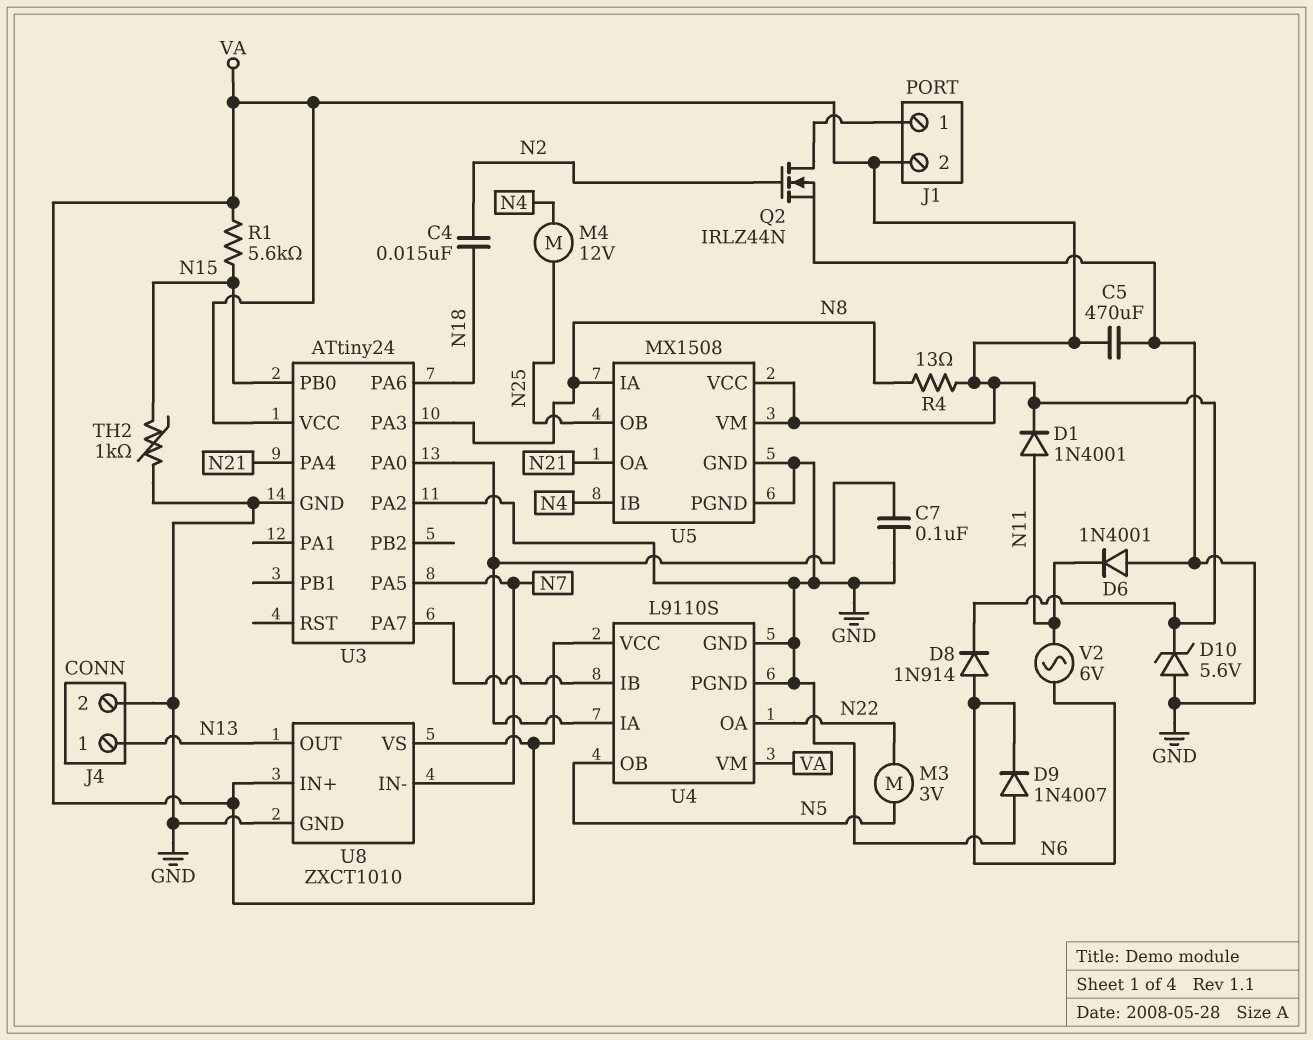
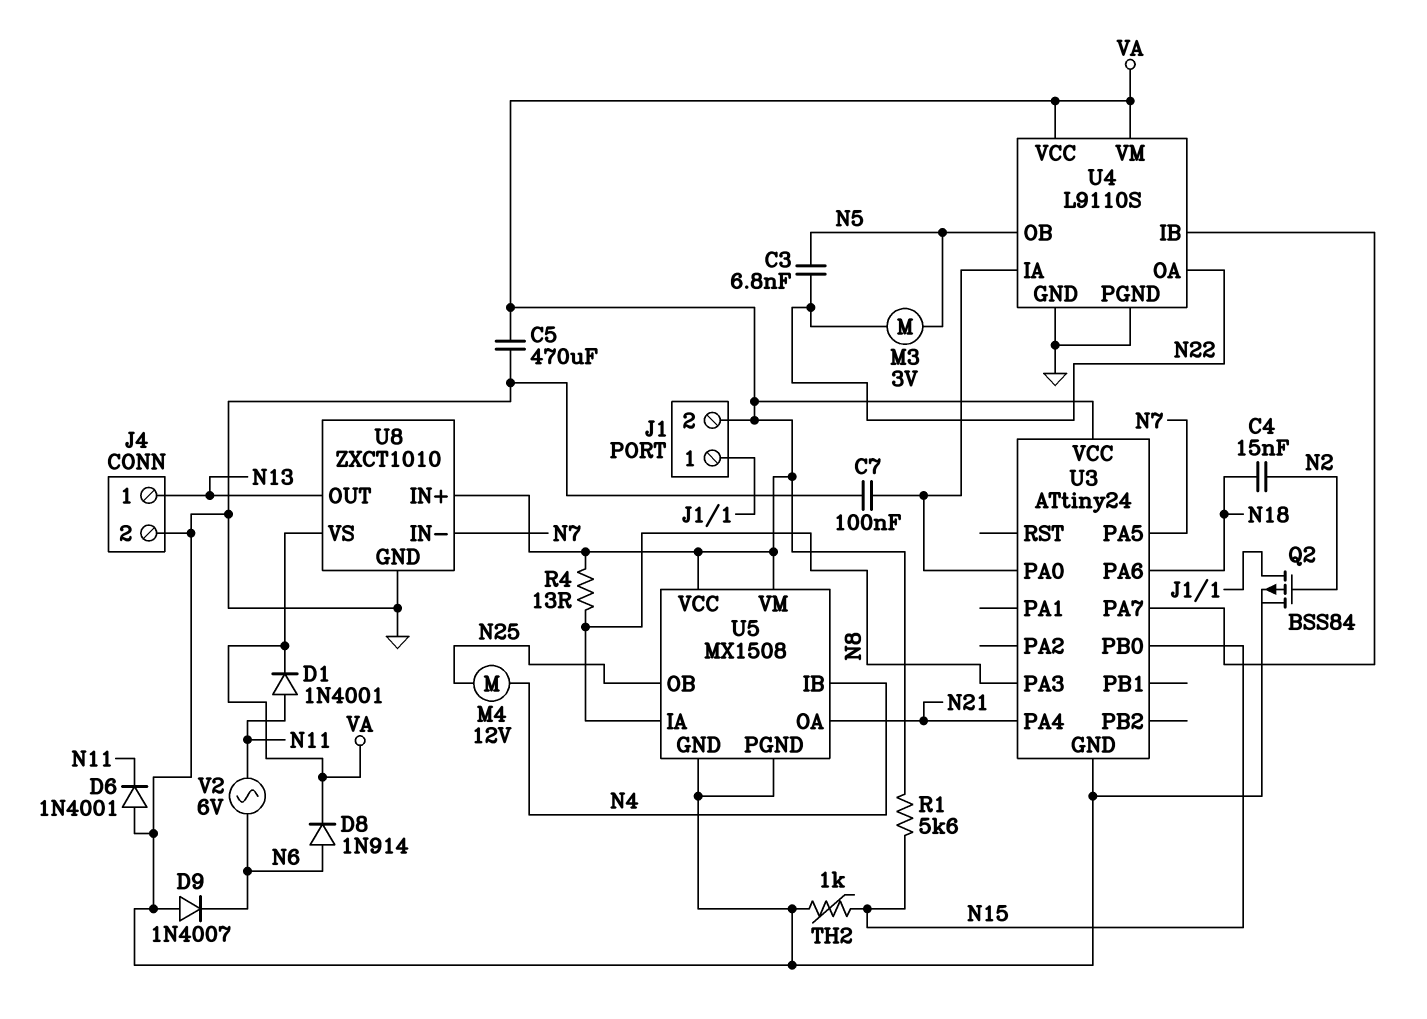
C3: none -> 6.8nF (N5, N22)
D10: zener 5.6V (A GND, K VA) -> none
Q2: NMOS IRLZ44N (G N2, D J1/1, S GND) -> PMOS BSS84 (G N2, D J1/1, S GND)
U3 pin PA2: GND -> none

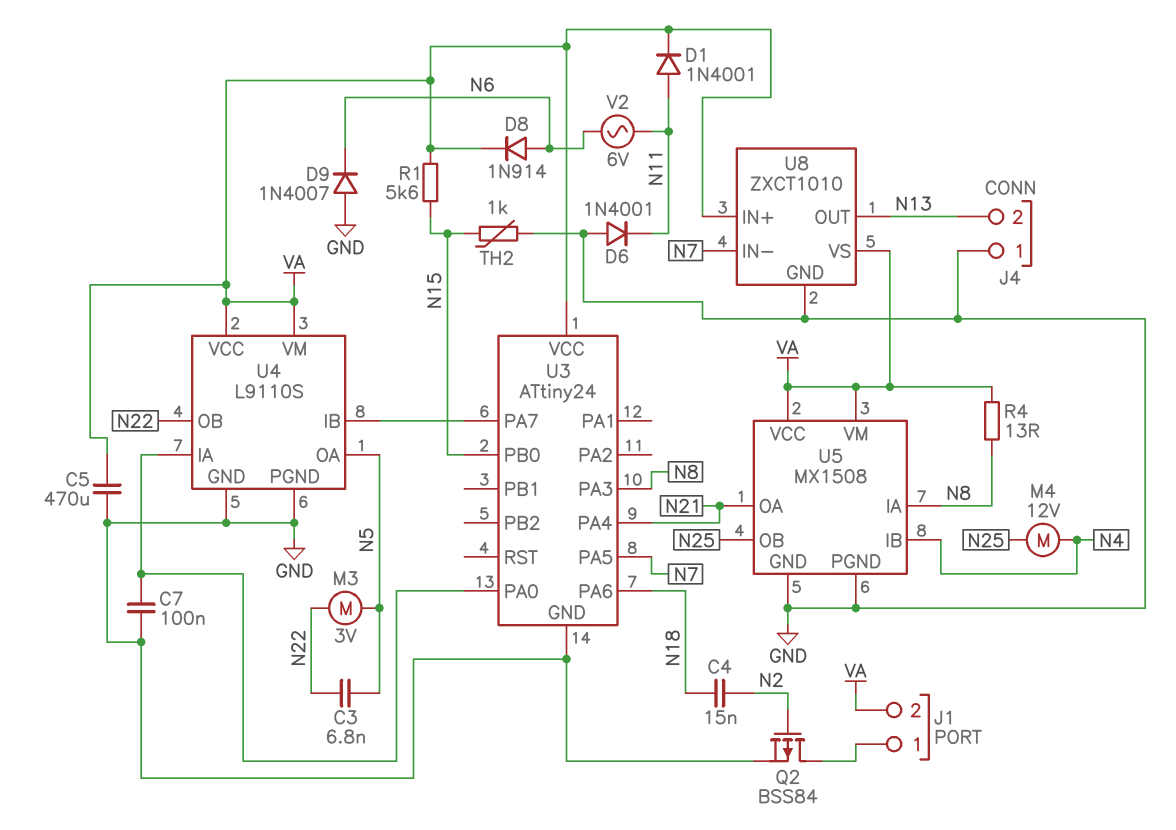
J4 pin 1: N13 -> GND
J4 pin 2: GND -> N13
U4 pin OA: N22 -> N5
U4 pin OB: N5 -> N22

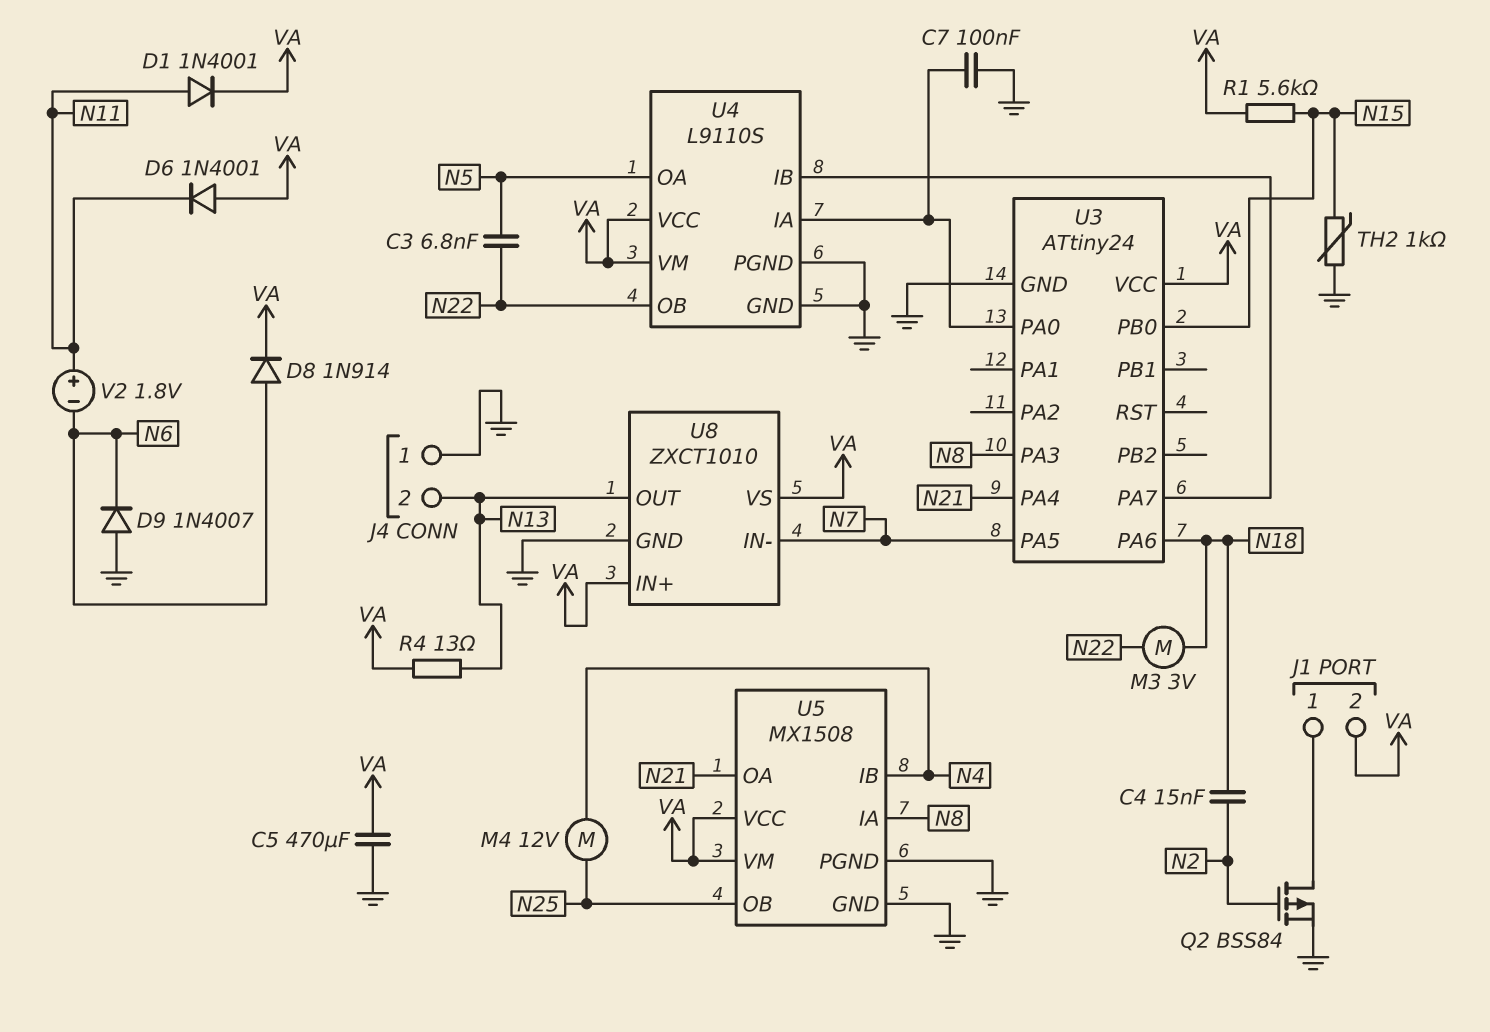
D6: diode 1N4001 (A GND, K N11) -> diode 1N4001 (A VA, K N11)
M3: motor 3V (N5, N22) -> motor 3V (N18, N22)
R4: 13 (N8, VA) -> 13 (N13, VA)
V2: AC 6V (N6, N11) -> 1.8V (plus N11, minus N6)

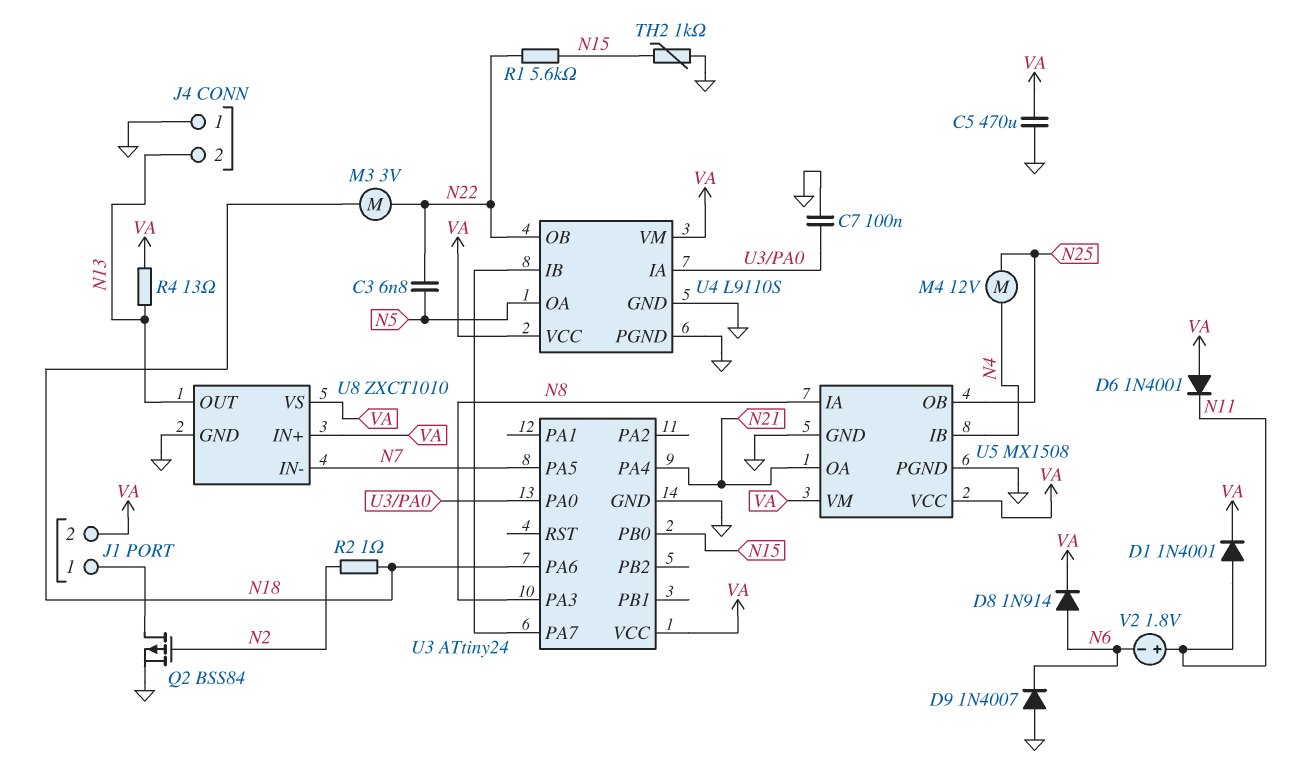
C4: 15nF (N2, N18) -> none
R1: 5.6k (N15, VA) -> 5.6k (N15, N22)
R2: none -> 1 (N2, N18)

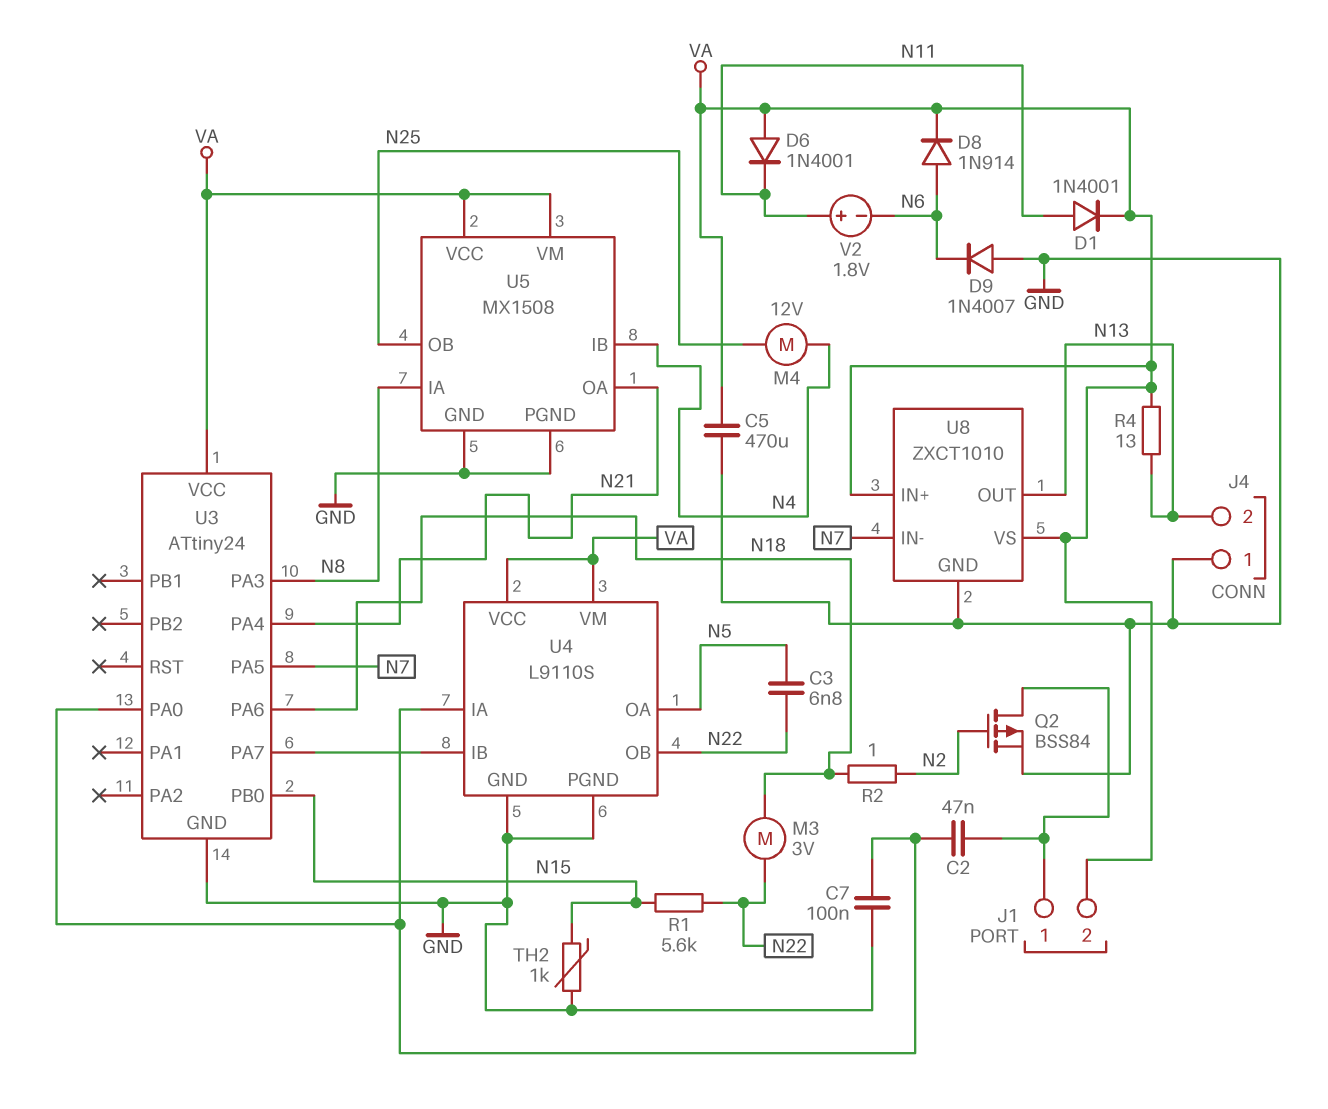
C2: none -> 47nF (J1/1, U3/PA0)

